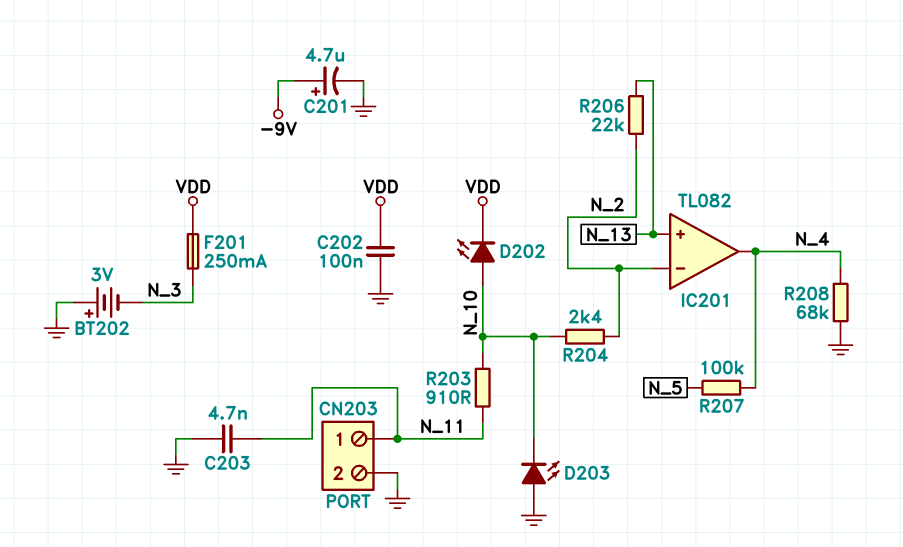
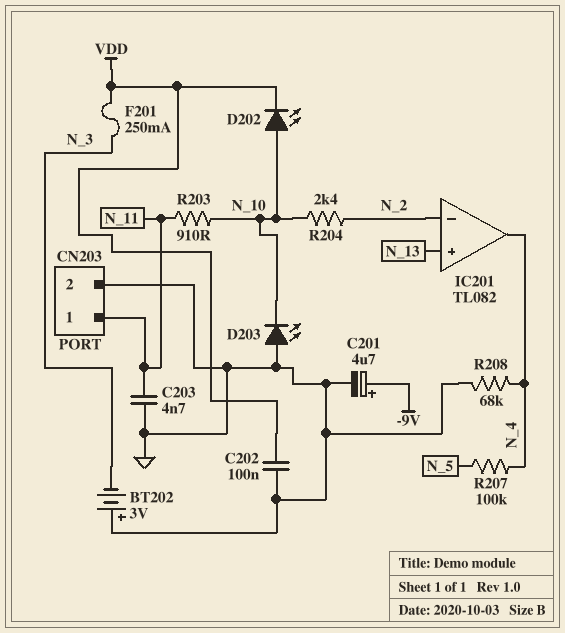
R206: 22k (N_2, N_13) -> none

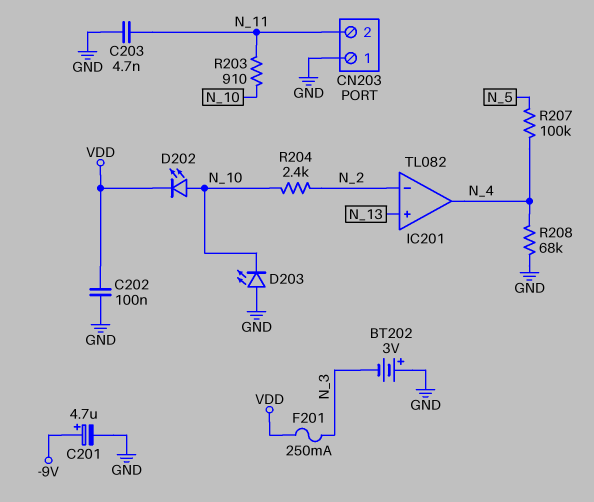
CN203 pin 1: N_11 -> GND
CN203 pin 2: GND -> N_11

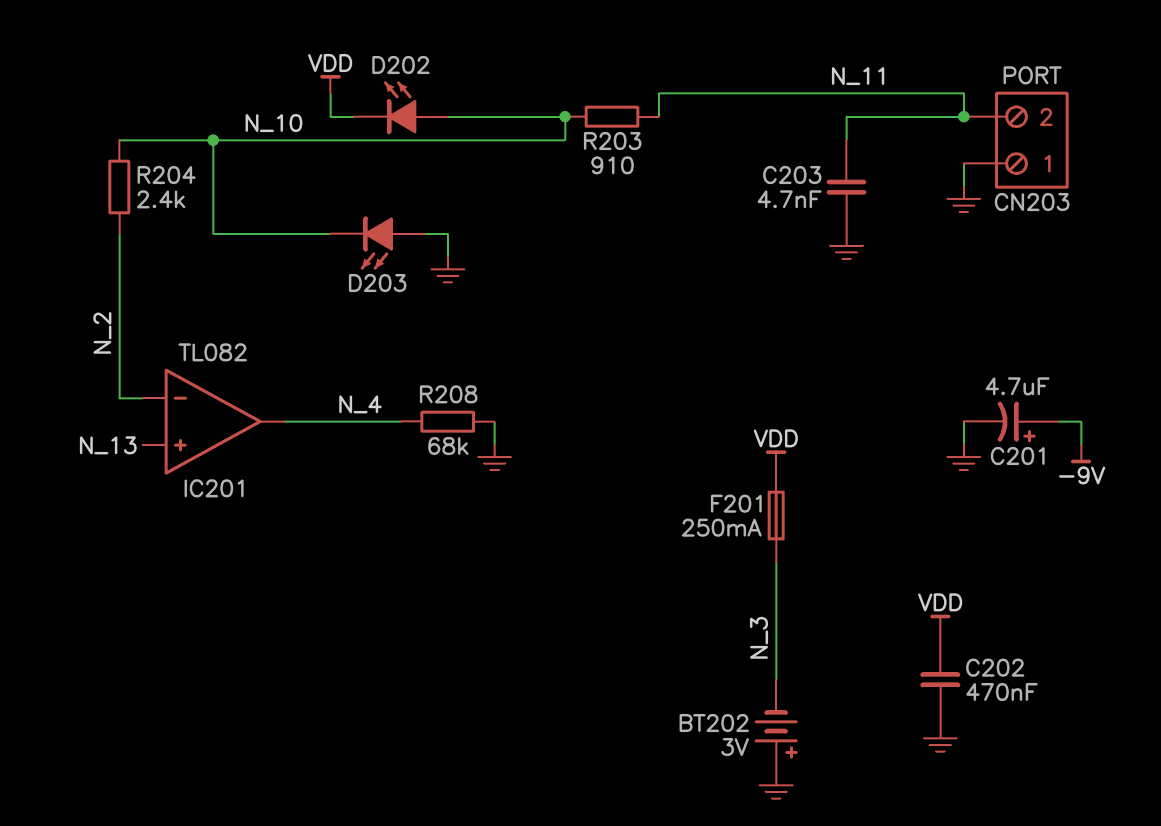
C202: 100nF (GND, VDD) -> 470nF (GND, VDD)
R207: 100k (N_4, N_5) -> none

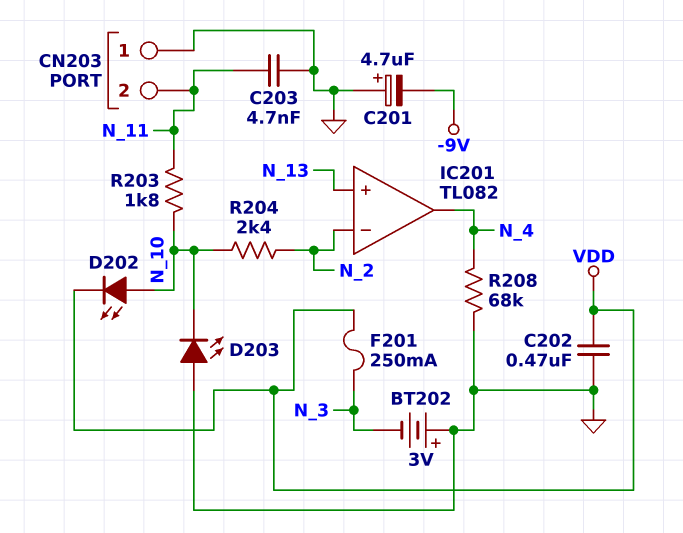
C201: 4.7uF (plus -9V, minus GND) -> 4.7uF (plus GND, minus -9V)
R203: 910 (N_10, N_11) -> 1.8k (N_10, N_11)

